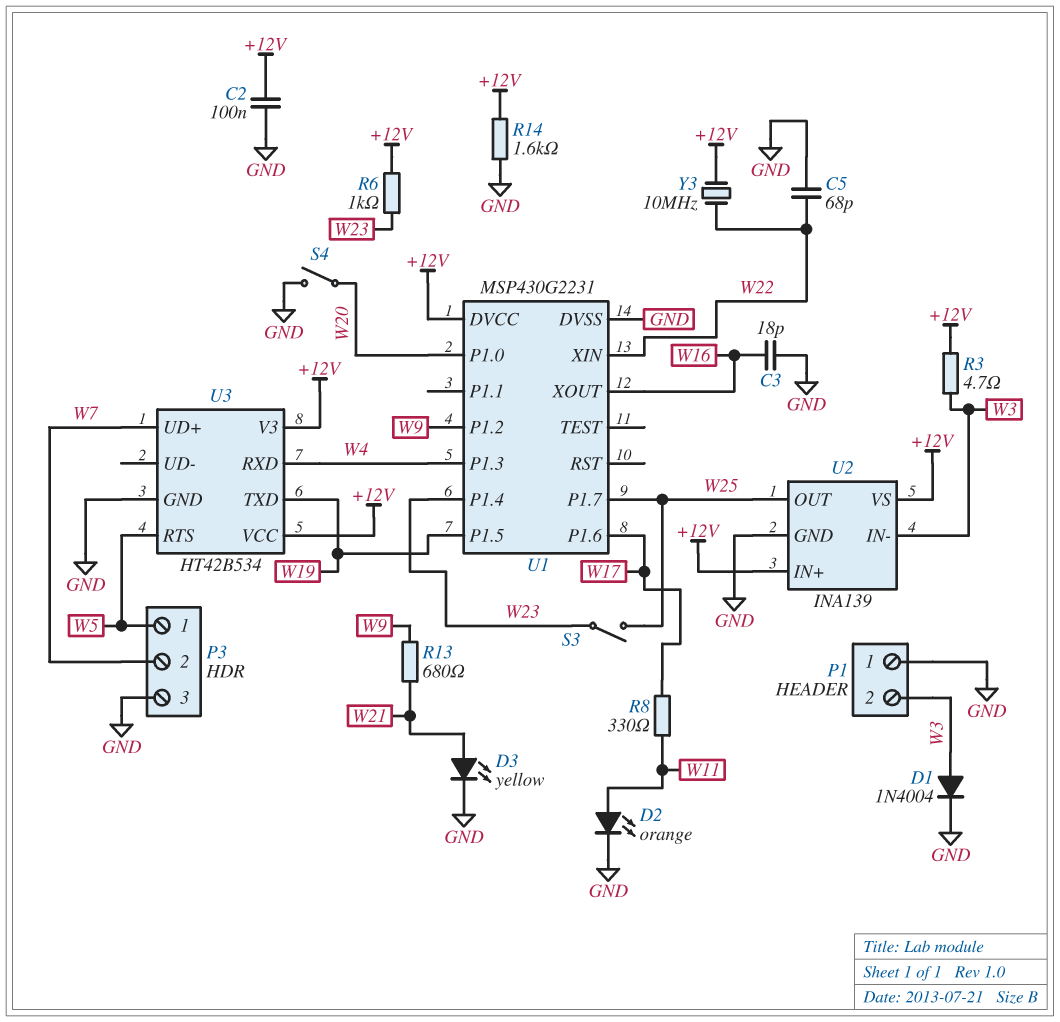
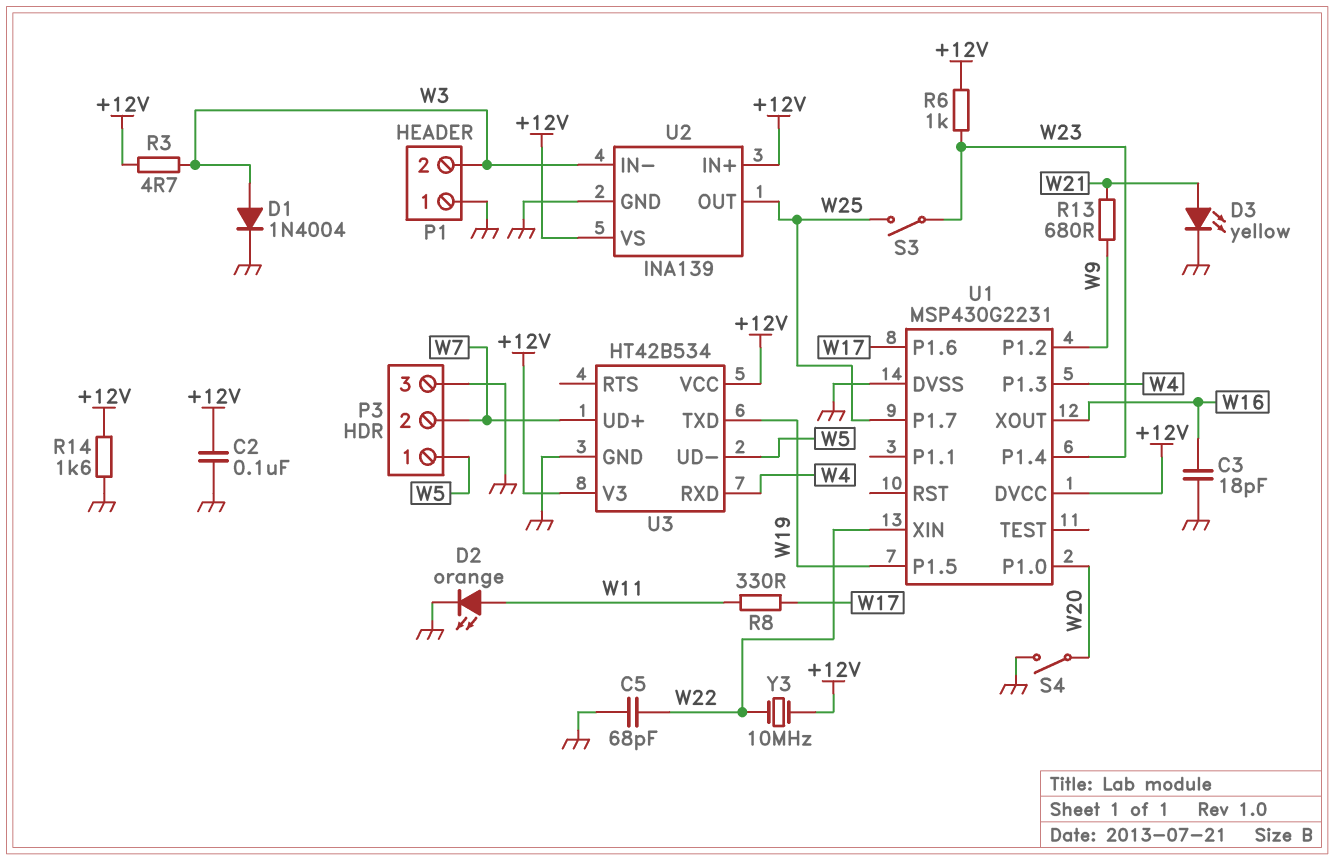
U3 pin RTS: W5 -> none
U3 pin UD-: none -> W5

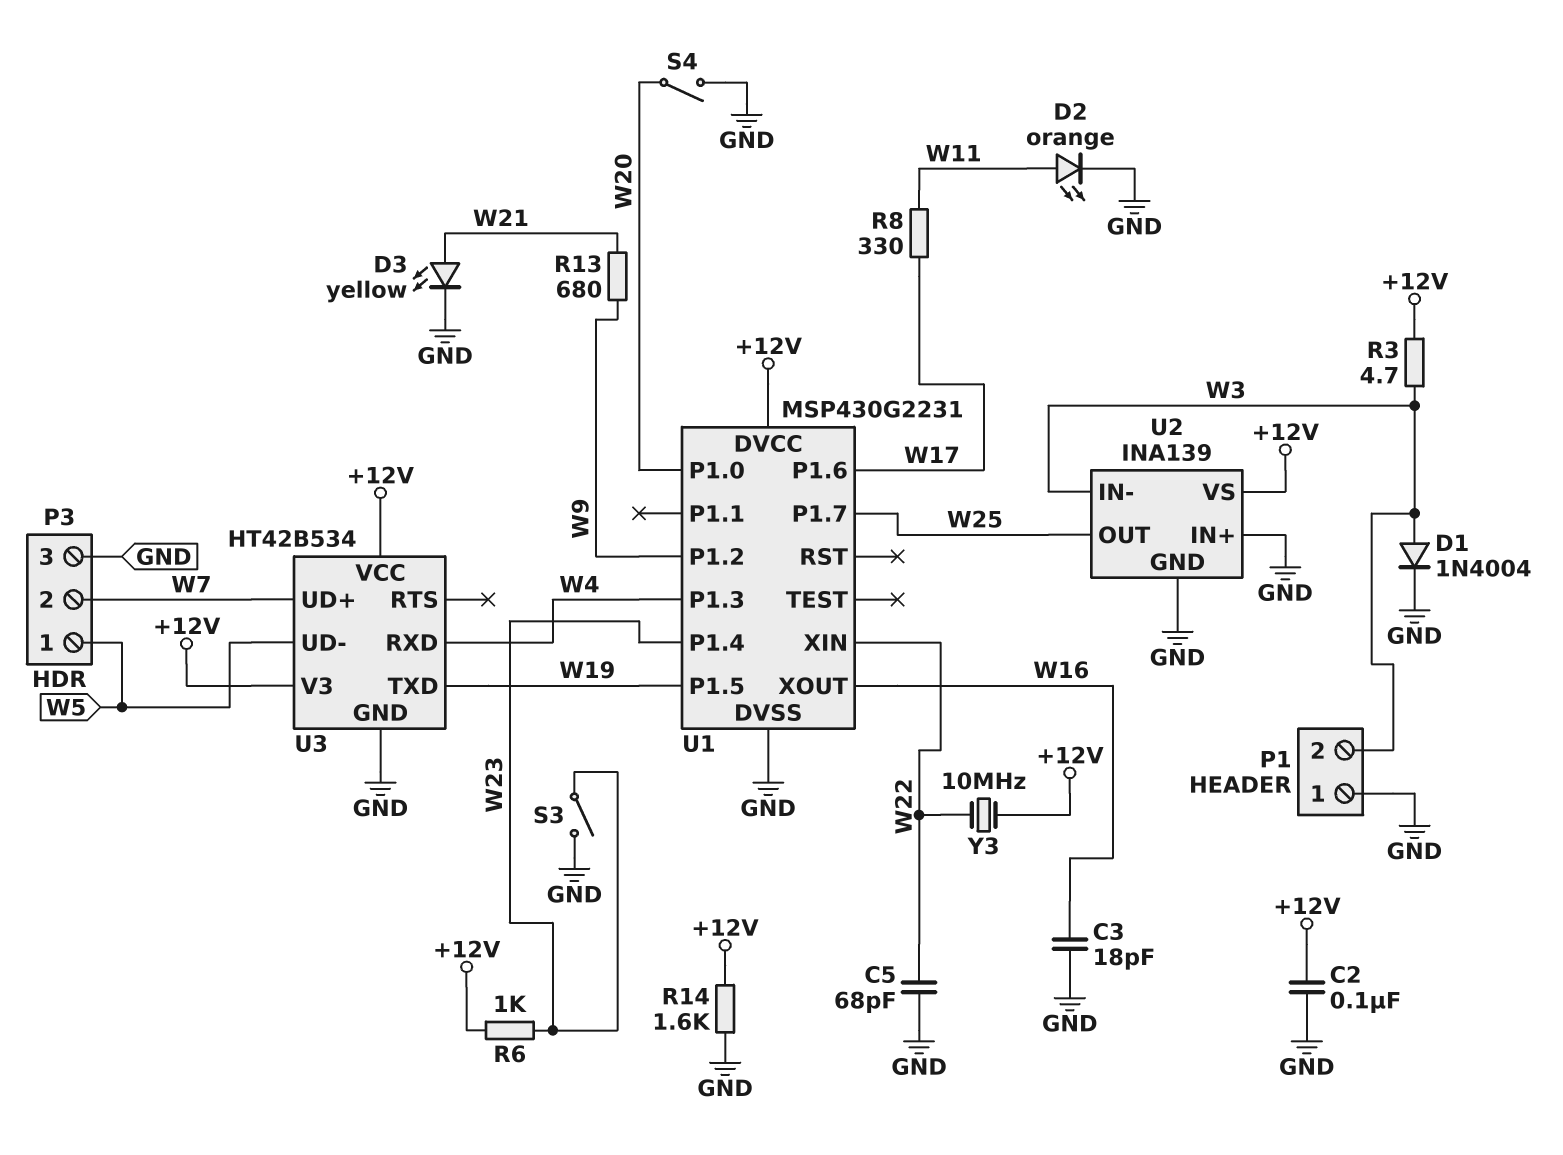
S3: switch (W23, W25) -> switch (GND, W23)
U2 pin IN+: +12V -> GND

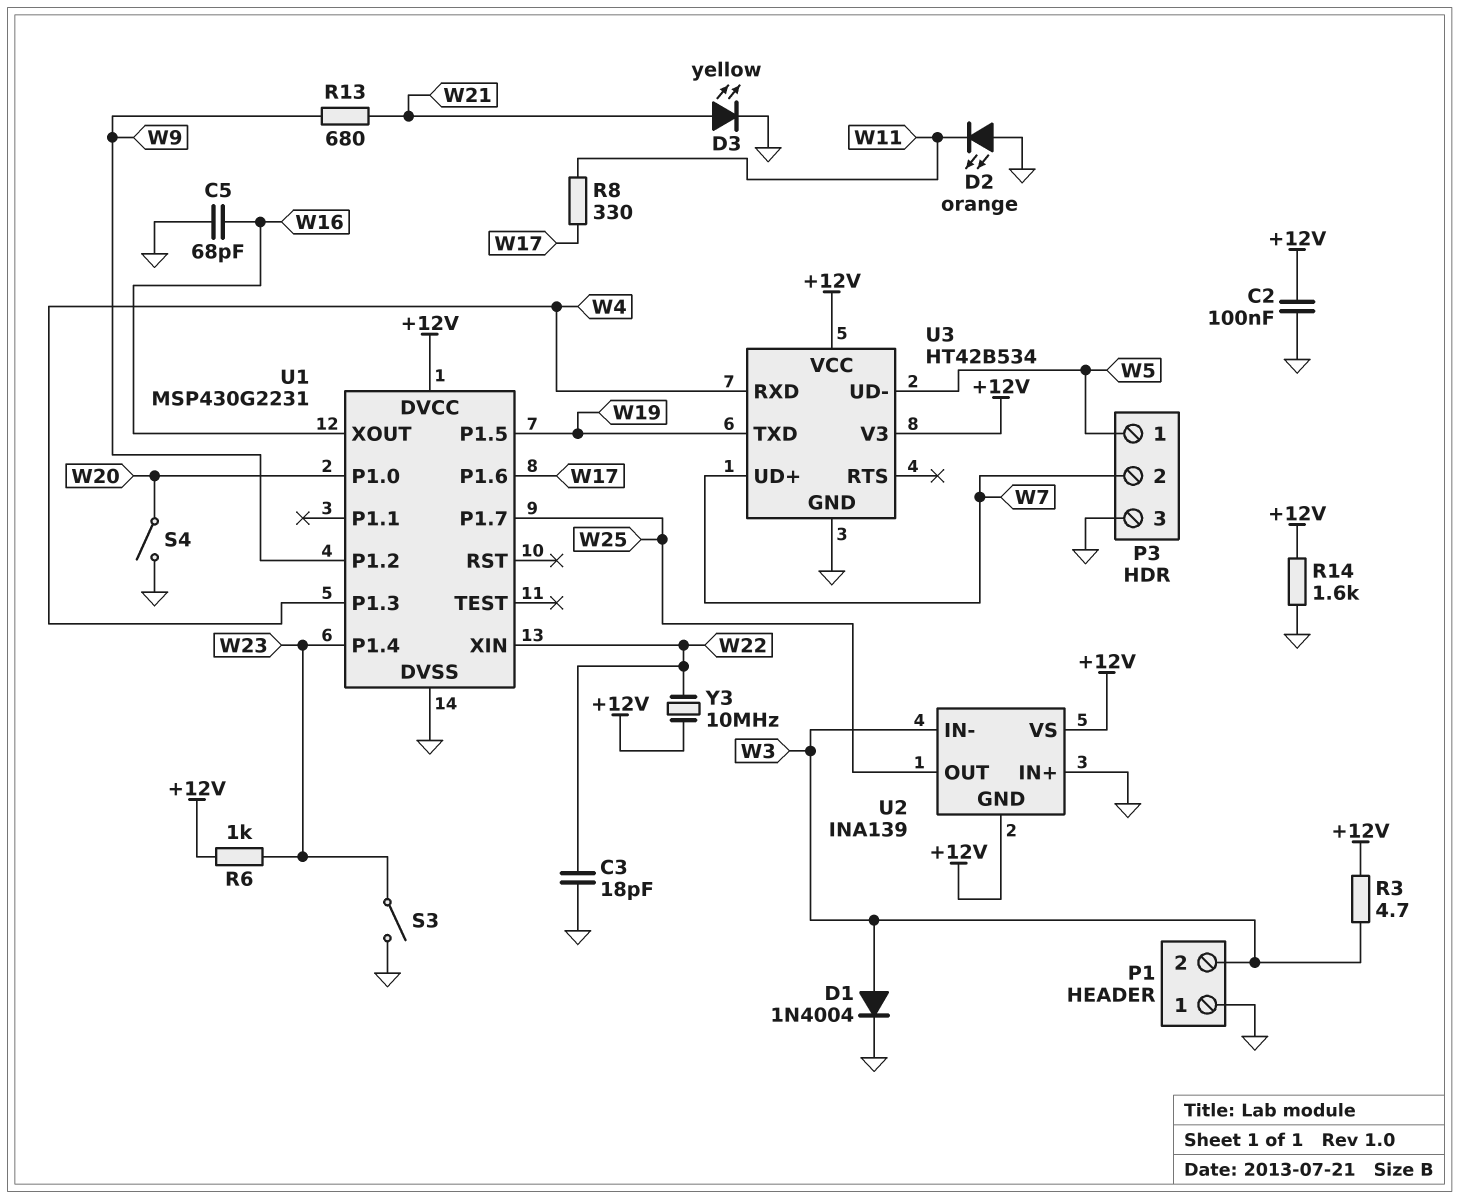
C3: 18pF (GND, W16) -> 18pF (GND, W22)
C5: 68pF (GND, W22) -> 68pF (GND, W16)
D2: LED orange (A W11, K GND) -> LED orange (A GND, K W11)
U2 pin GND: GND -> +12V

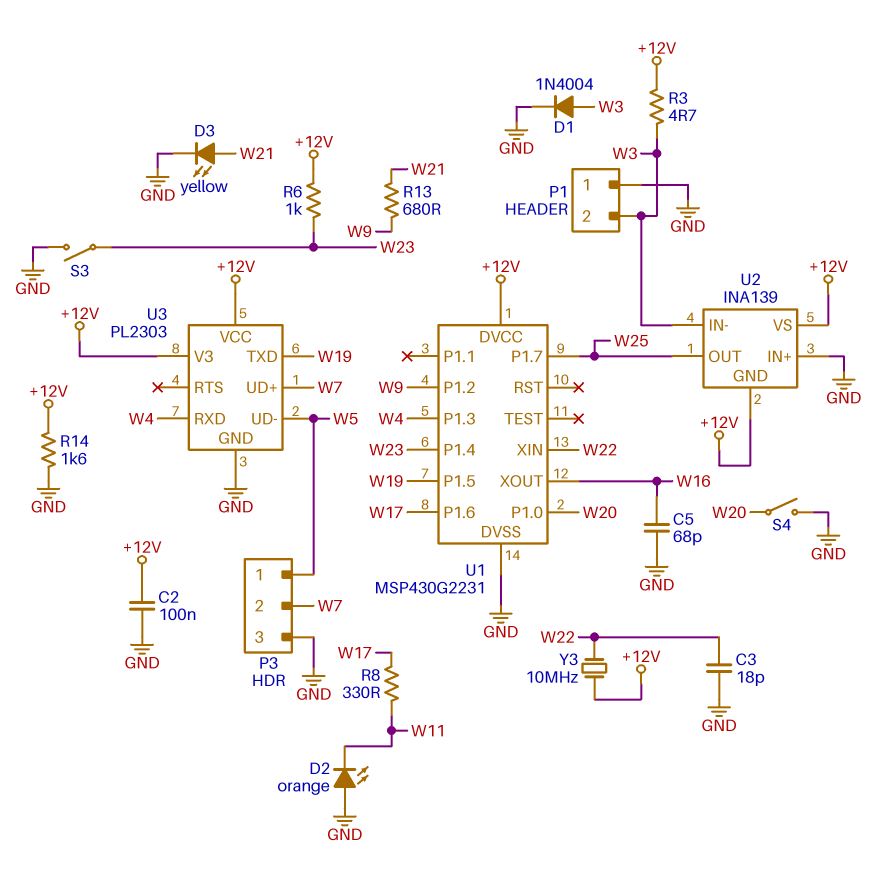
U3: HT42B534 -> PL2303

